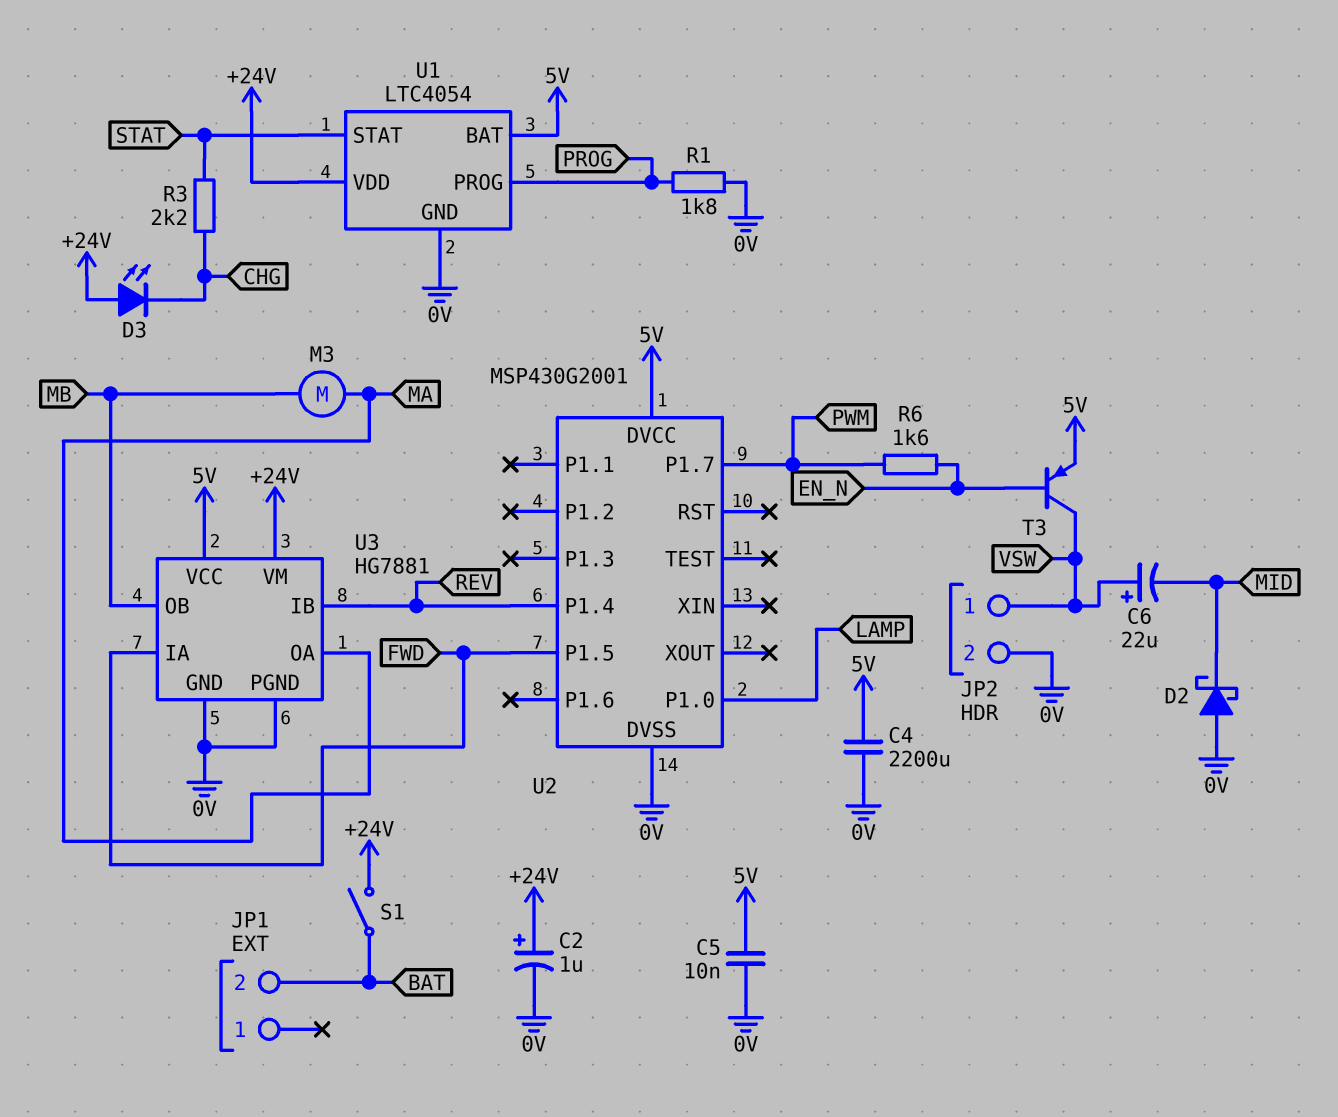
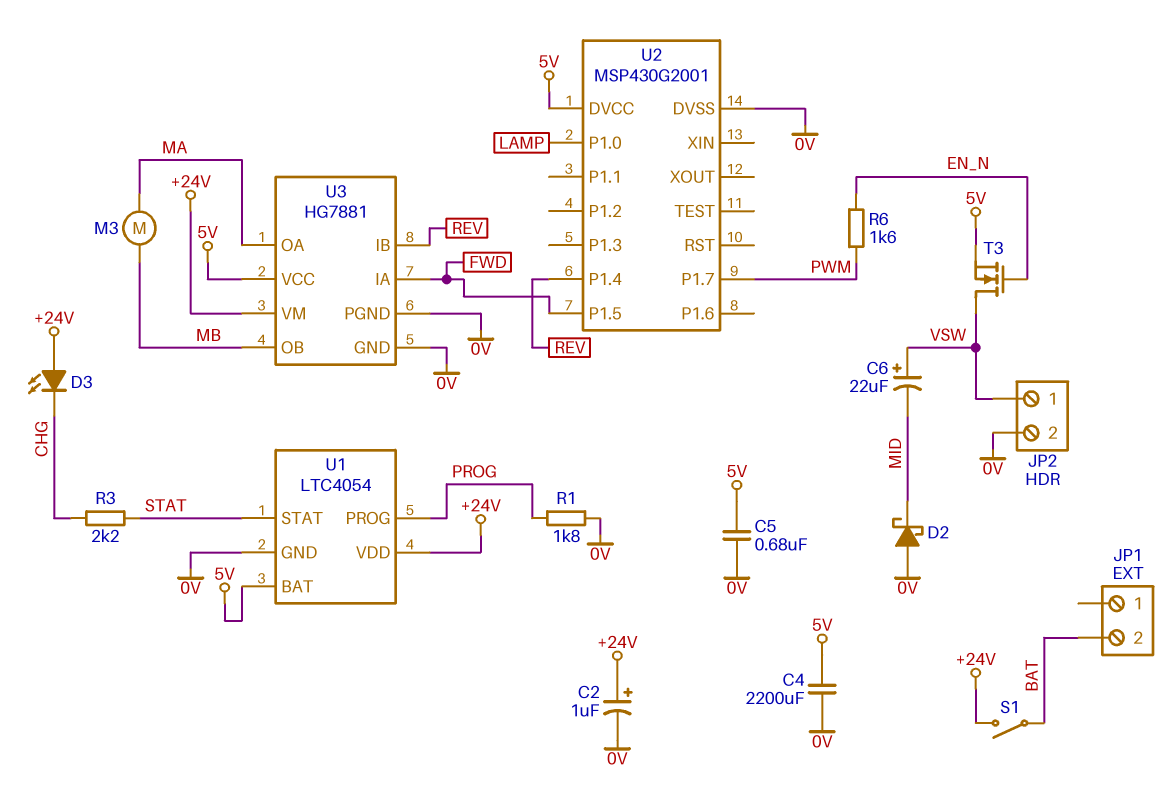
C5: 10nF (0V, 5V) -> 680nF (0V, 5V)
T3: PNP (B EN_N, C VSW, E 5V) -> NMOS (G EN_N, D VSW, S 5V)

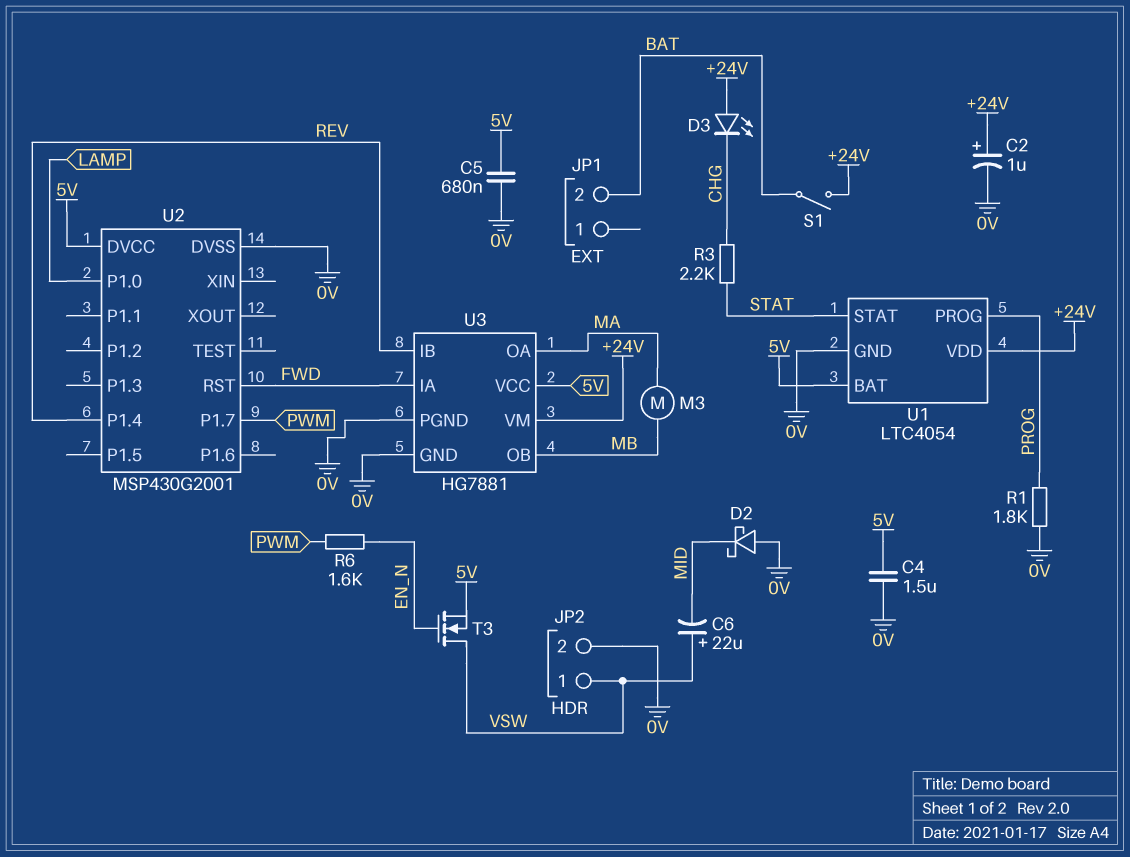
C4: 2200uF (0V, 5V) -> 1.5uF (0V, 5V)
U2 pin P1.5: FWD -> none
U2 pin RST: none -> FWD

